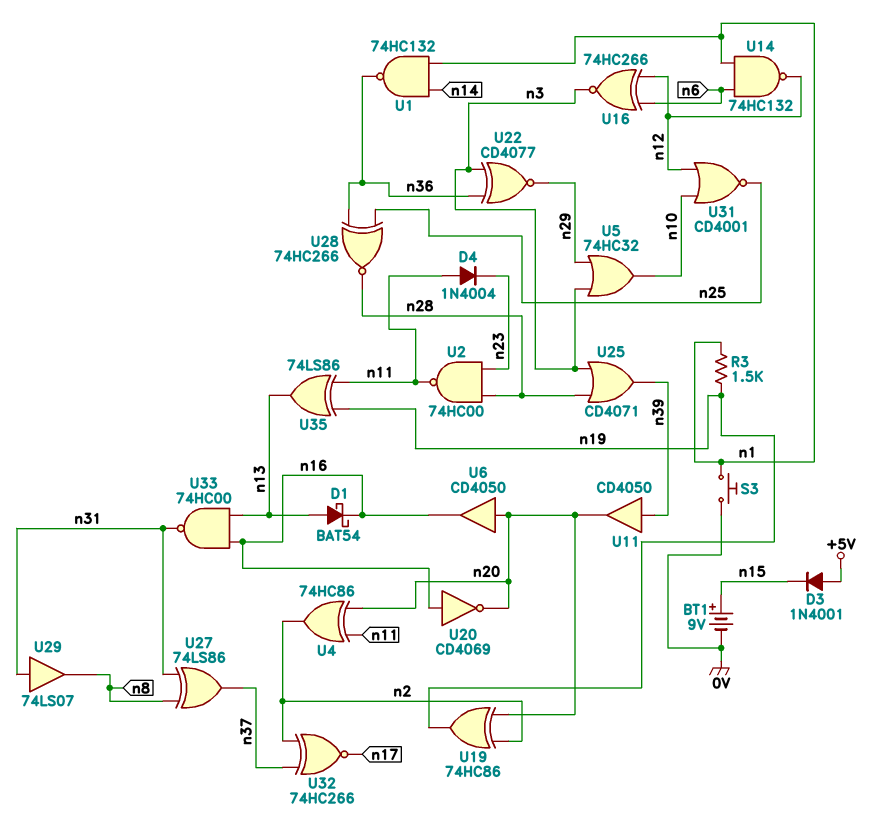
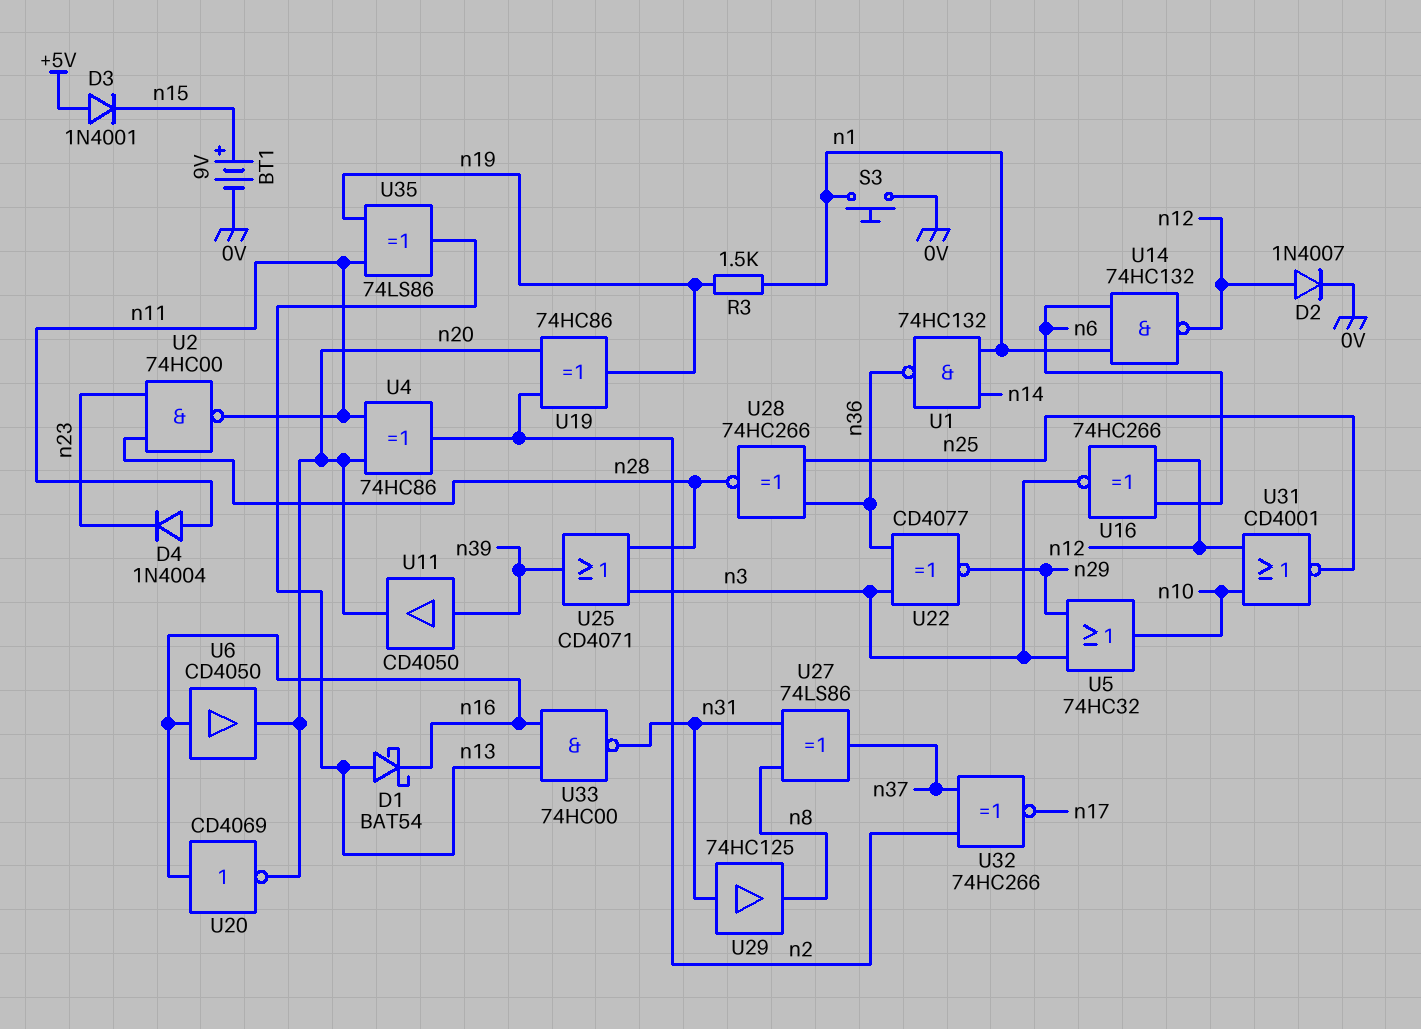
D2: none -> diode 1N4007 (A n12, K 0V)
U6: buffer CD4050 (in n20, out n16) -> buffer CD4050 (in n16, out n20)
U29: buffer 74LS07 (in n31, out n8) -> buffer 74HC125 (in n31, out n8)

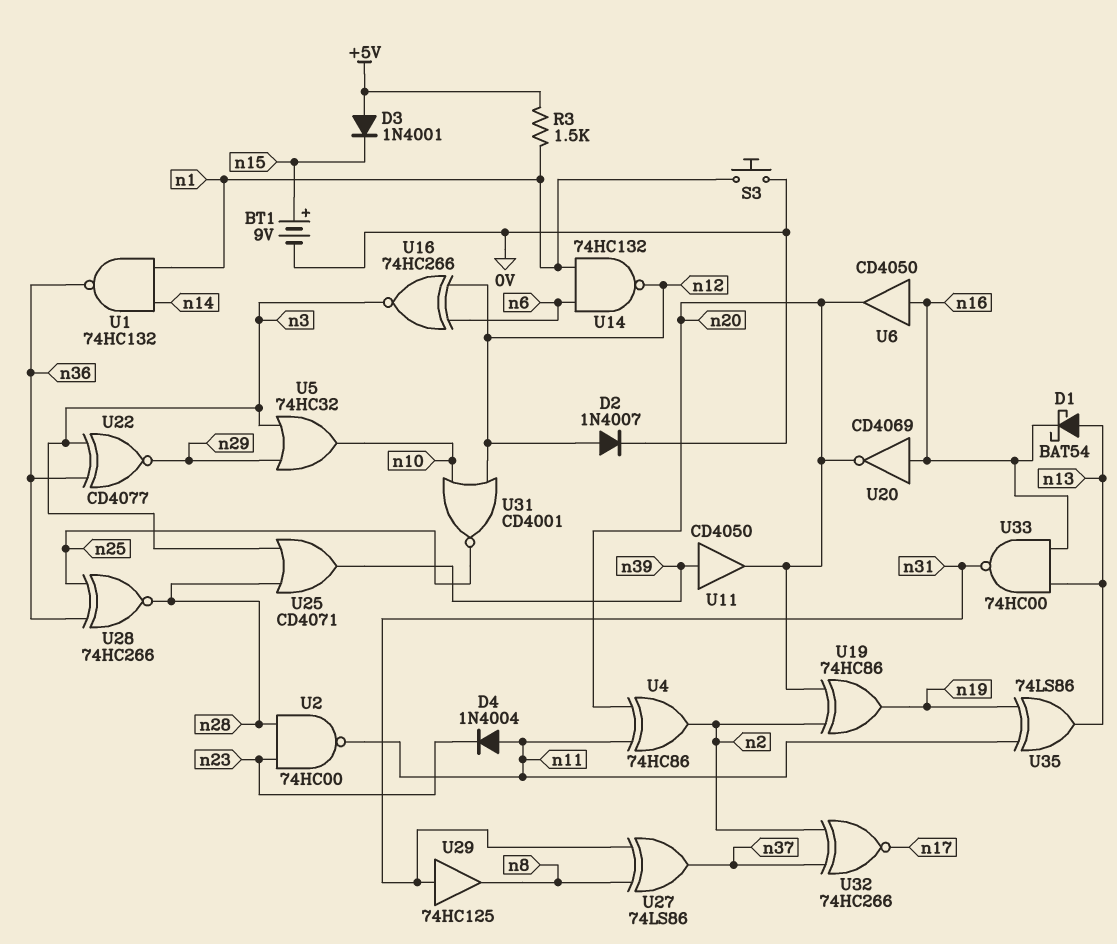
R3: 1.5k (n1, n19) -> 1.5k (+5V, n1)

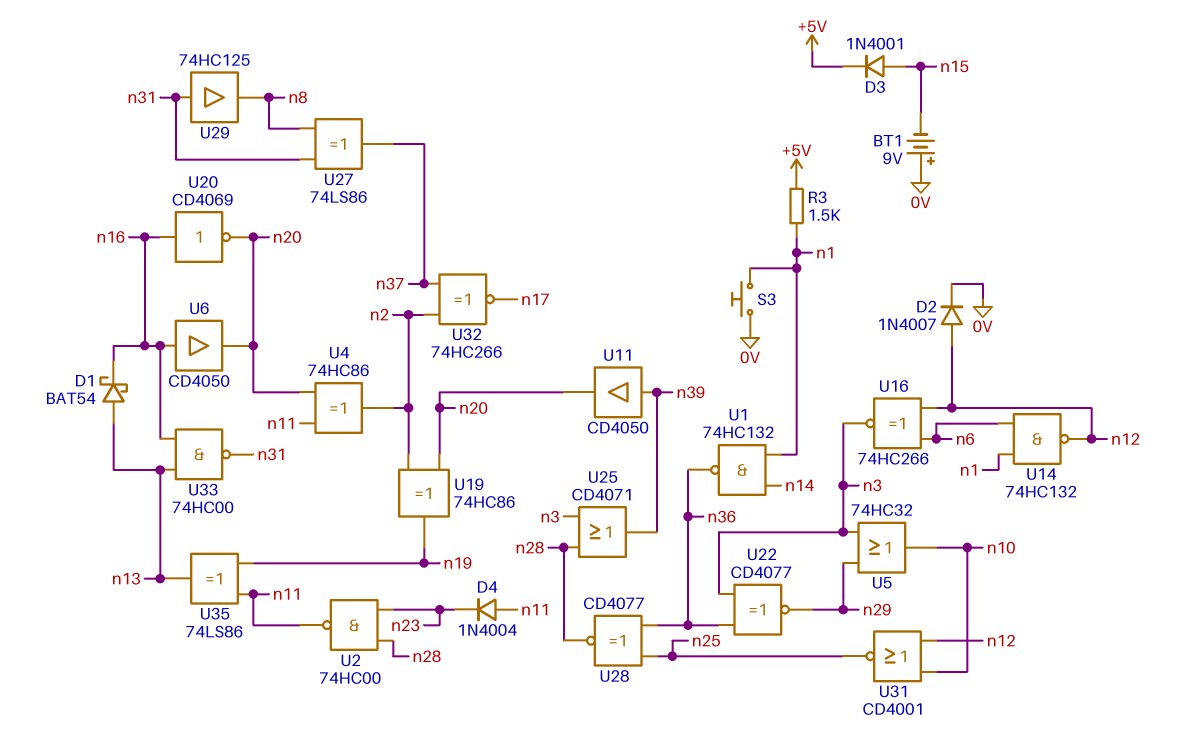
BT1: 9V (plus n15, minus 0V) -> 9V (plus 0V, minus n15)
D3: diode 1N4001 (A +5V, K n15) -> diode 1N4001 (A n15, K +5V)
U28: XNOR 74HC266 (in n25, in n36, out n28) -> XNOR CD4077 (in n25, in n36, out n28)

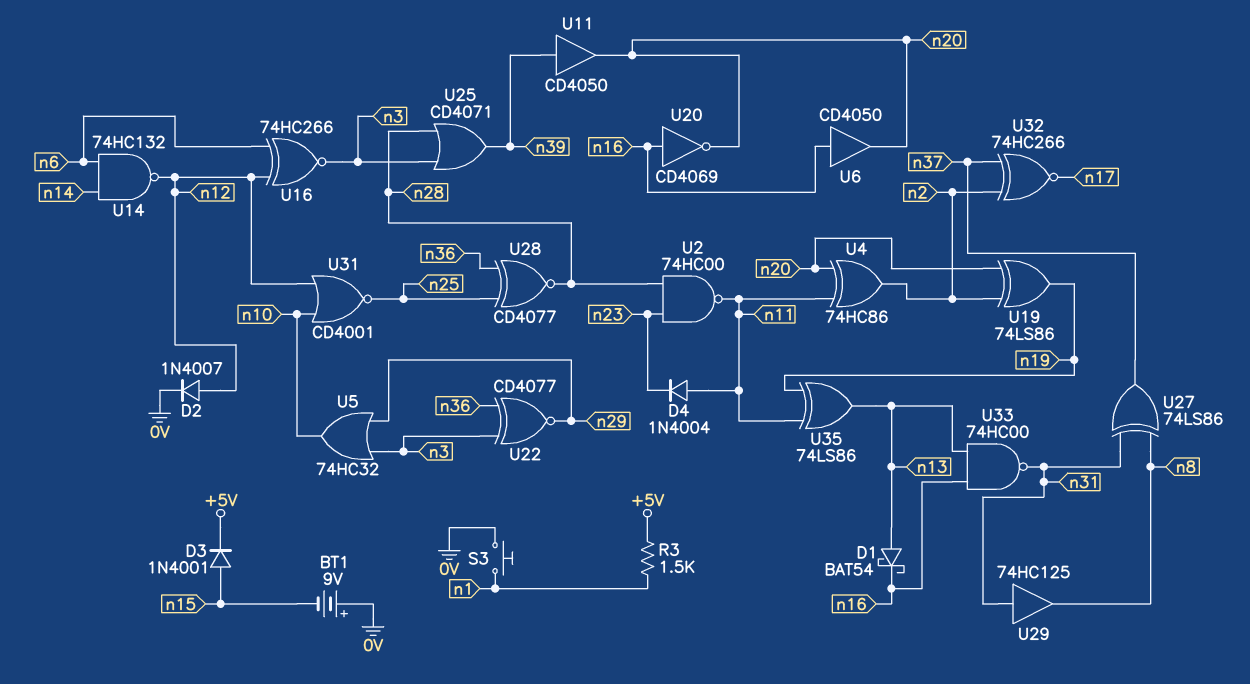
U1: NAND 74HC132 (in n1, in n14, out n36) -> none
U14: NAND 74HC132 (in n1, in n6, out n12) -> NAND 74HC132 (in n6, in n14, out n12)
U19: XOR 74HC86 (in n2, in n20, out n19) -> XOR 74LS86 (in n2, in n20, out n19)

